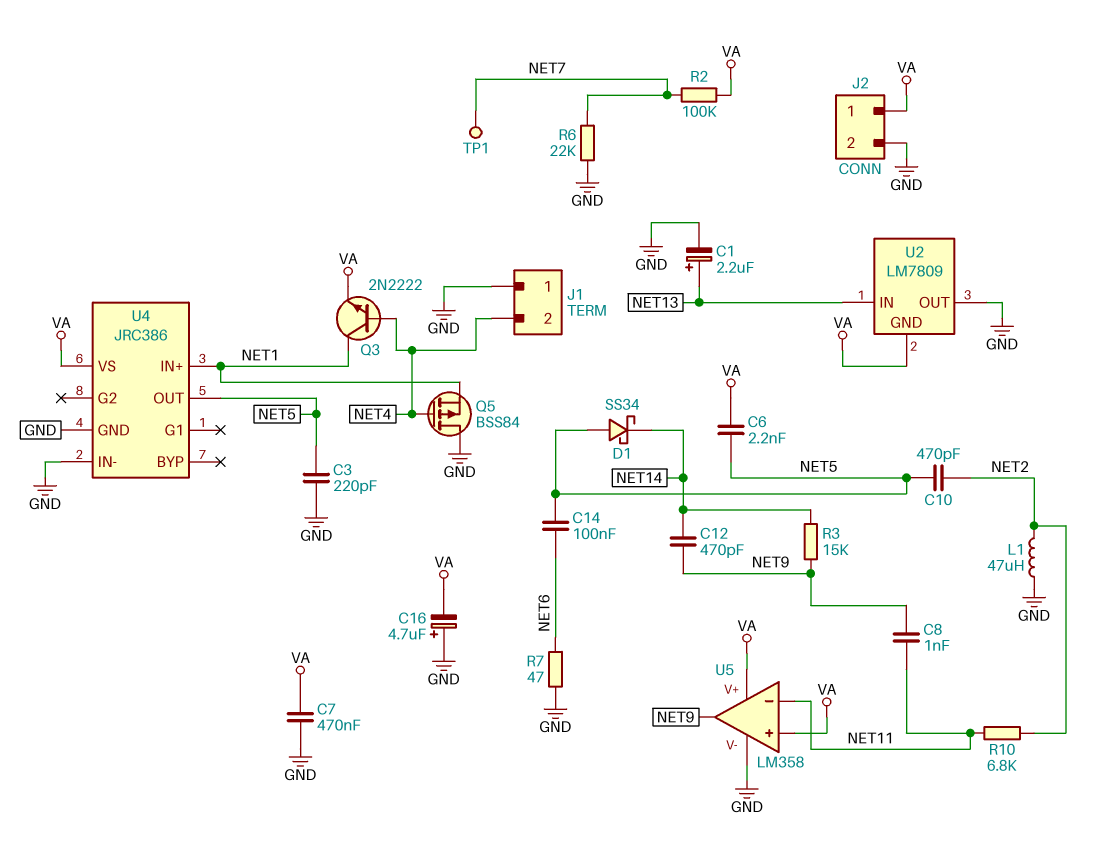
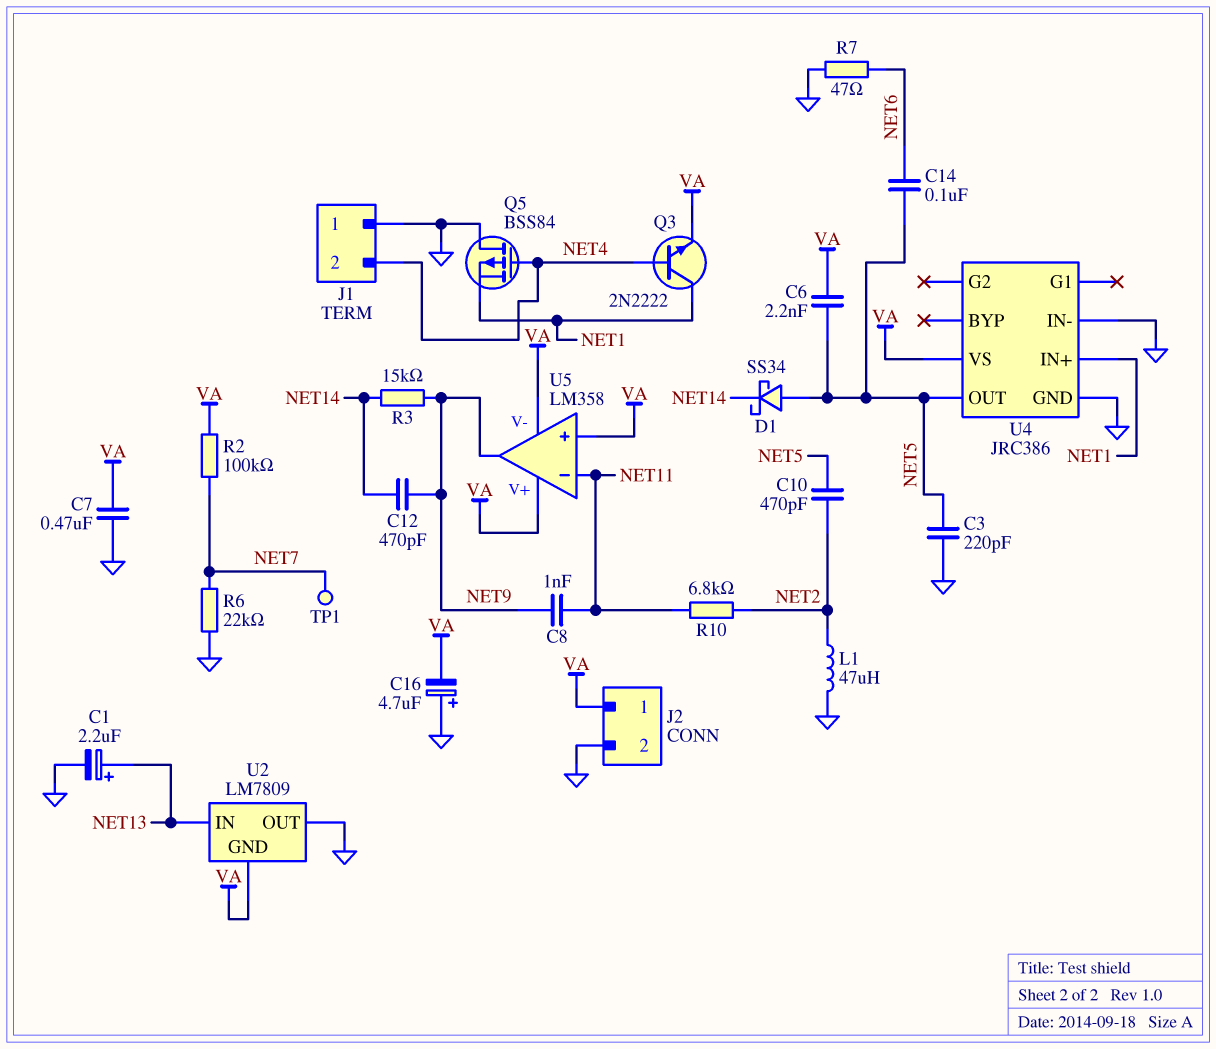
U5 pin V-: GND -> VA

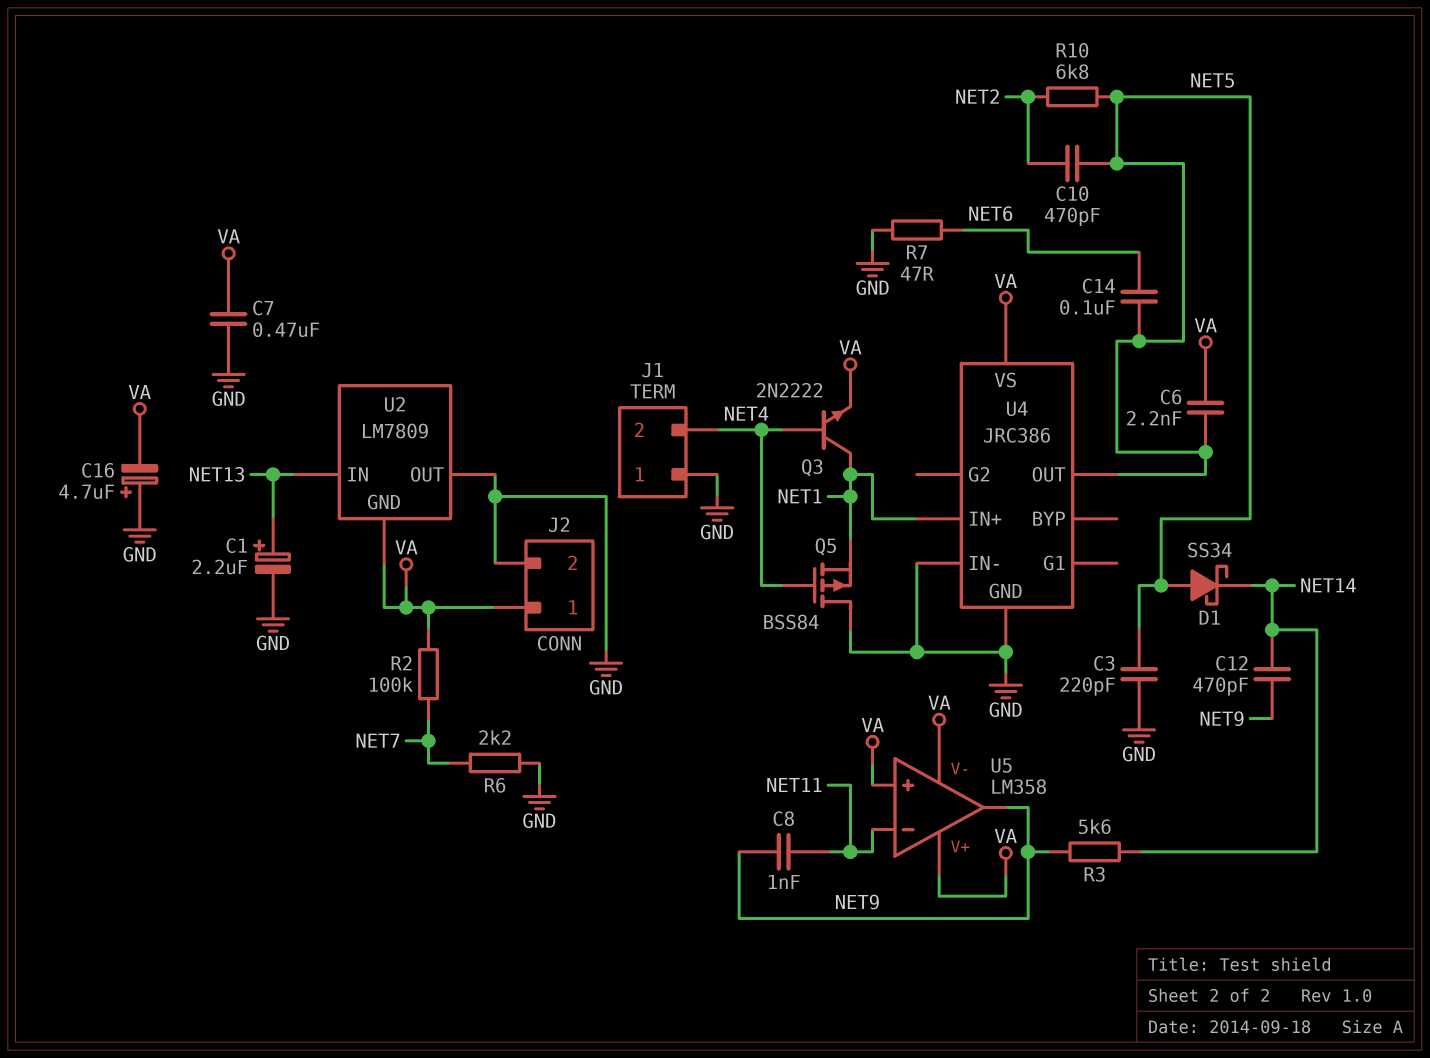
L1: 47uH (GND, NET2) -> none
R3: 15k (NET9, NET14) -> 5.6k (NET9, NET14)
R6: 22k (GND, NET7) -> 2.2k (GND, NET7)
R10: 6.8k (NET2, NET11) -> 6.8k (NET2, NET5)
TP1: test point (NET7) -> none

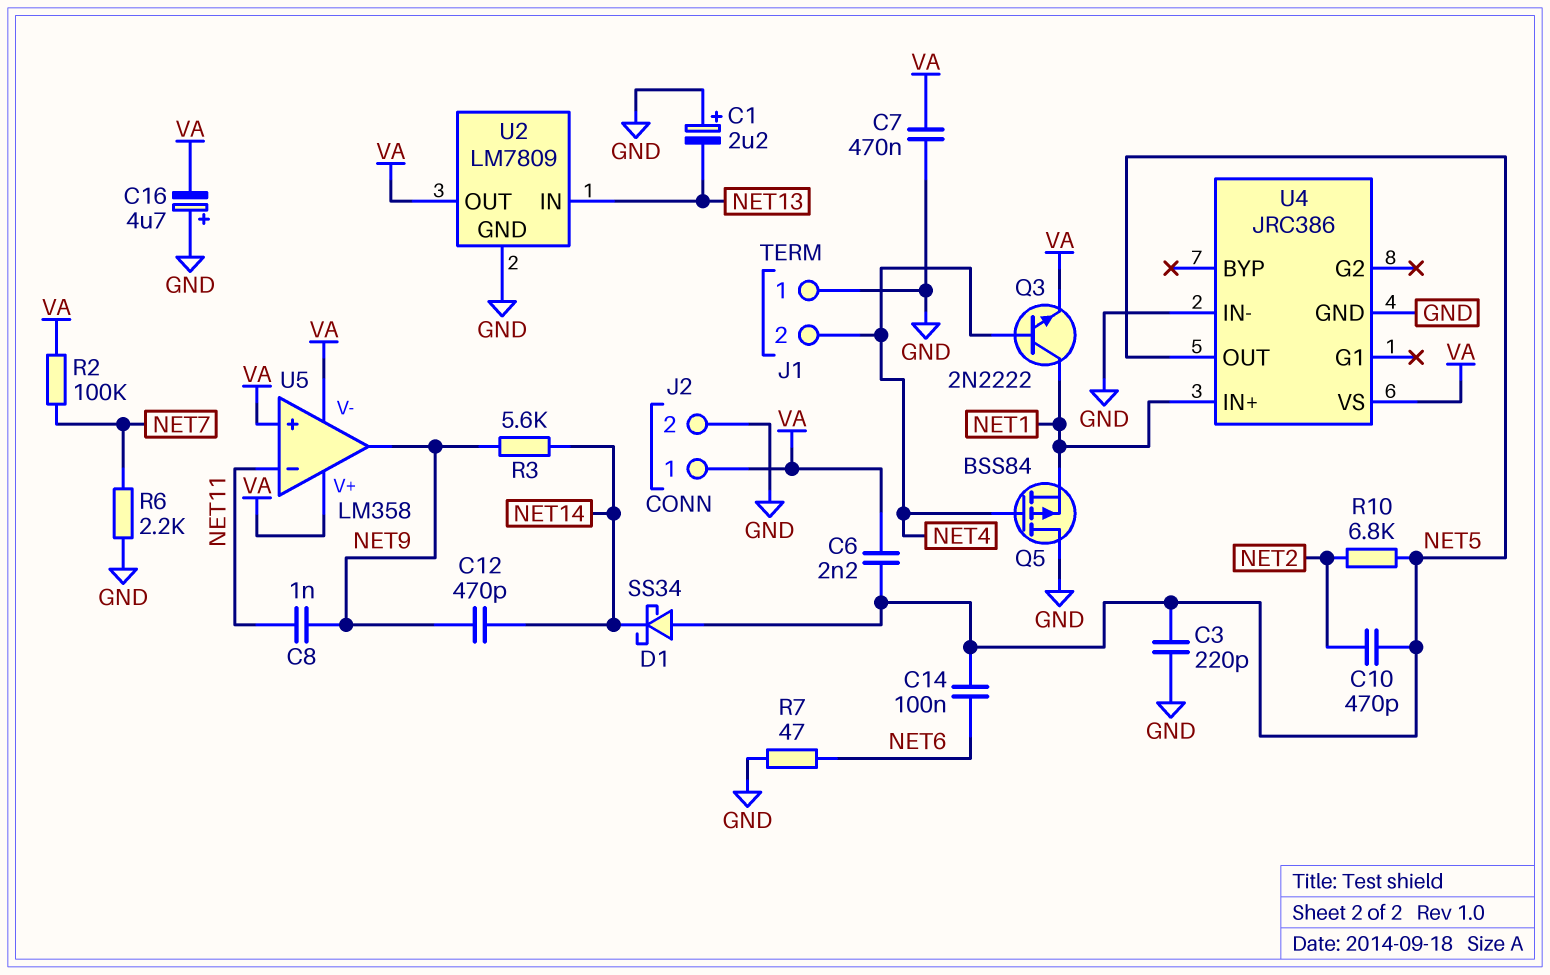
C1: 2.2uF (plus NET13, minus GND) -> 2.2uF (plus GND, minus NET13)
U2 pin GND: VA -> GND
U2 pin OUT: GND -> VA

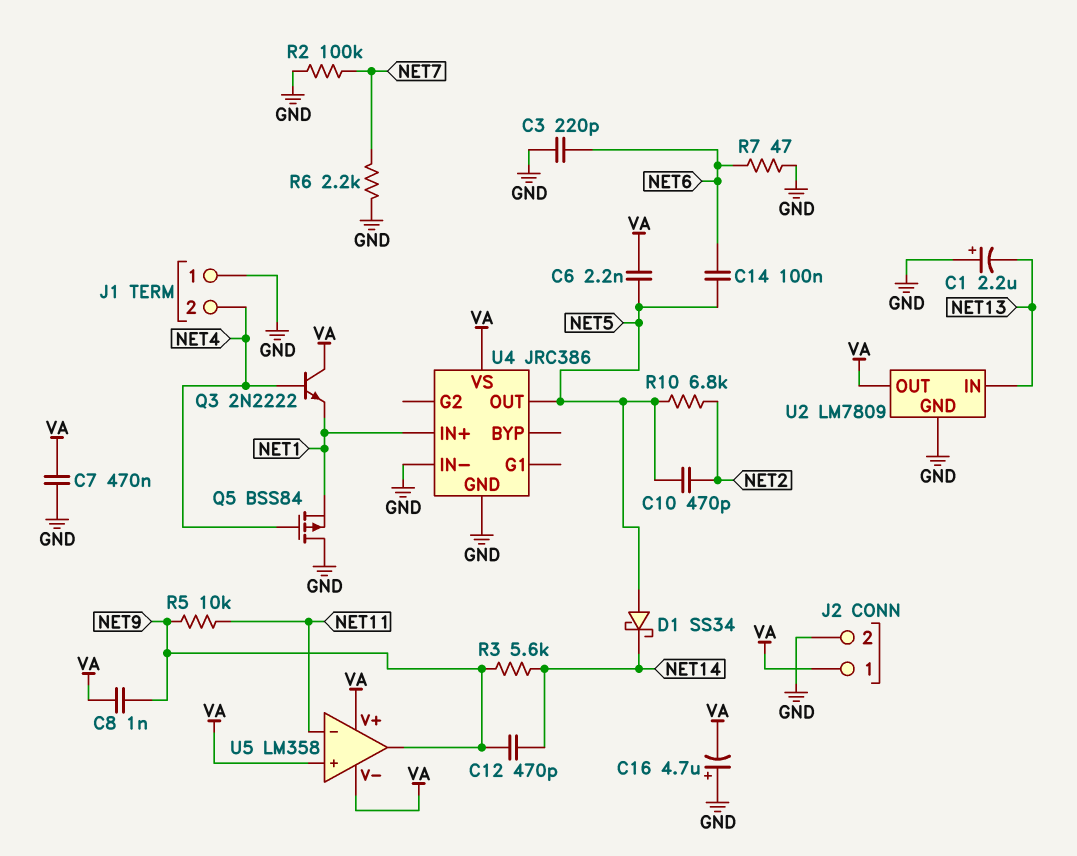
C3: 220pF (GND, NET5) -> 220pF (GND, NET6)
C8: 1nF (NET9, NET11) -> 1nF (NET9, VA)
Q3: NPN 2N2222 (B NET4, C NET1, E VA) -> NPN 2N2222 (B NET4, C VA, E NET1)
R2: 100k (NET7, VA) -> 100k (GND, NET7)
R5: none -> 10k (NET9, NET11)

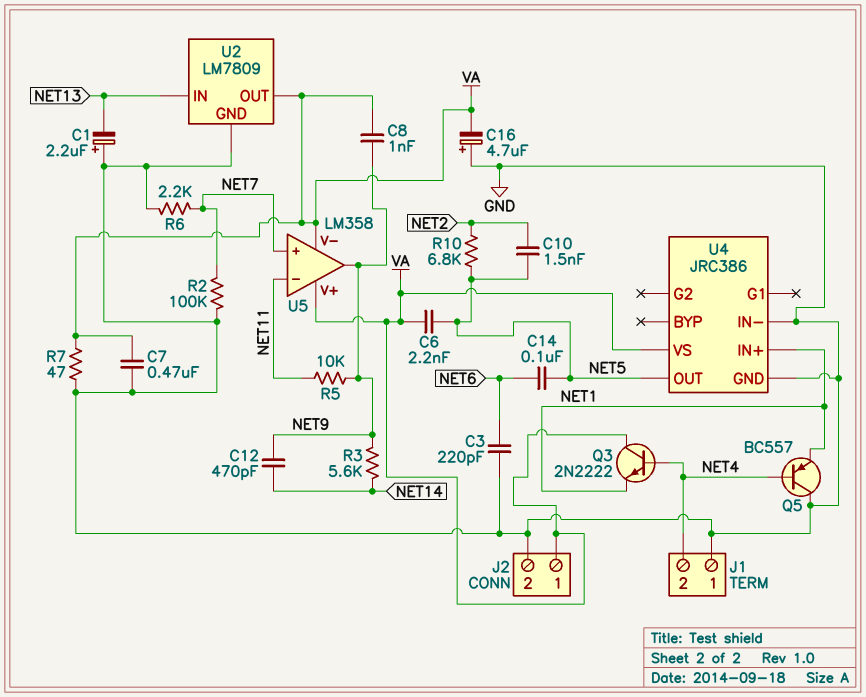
C10: 470pF (NET2, NET5) -> 1.5nF (NET2, NET5)
D1: schottky SS34 (A NET5, K NET14) -> none
Q5: PMOS BSS84 (G NET4, D GND, S NET1) -> PNP BC557 (B NET4, C GND, E NET1)
R7: 47 (GND, NET6) -> 47 (GND, VA)
U5 pin in+: VA -> NET7

